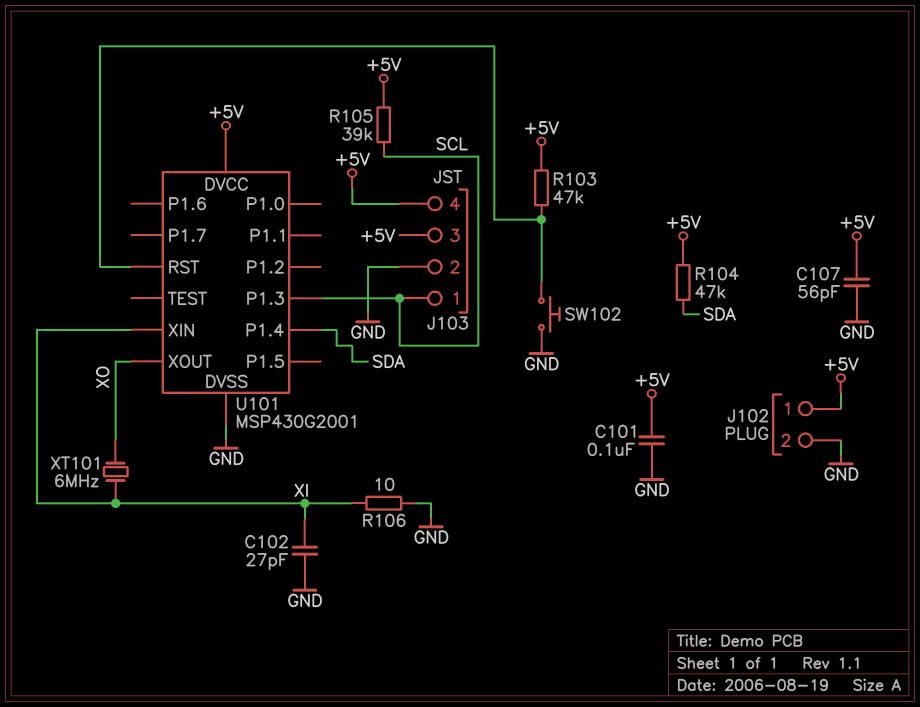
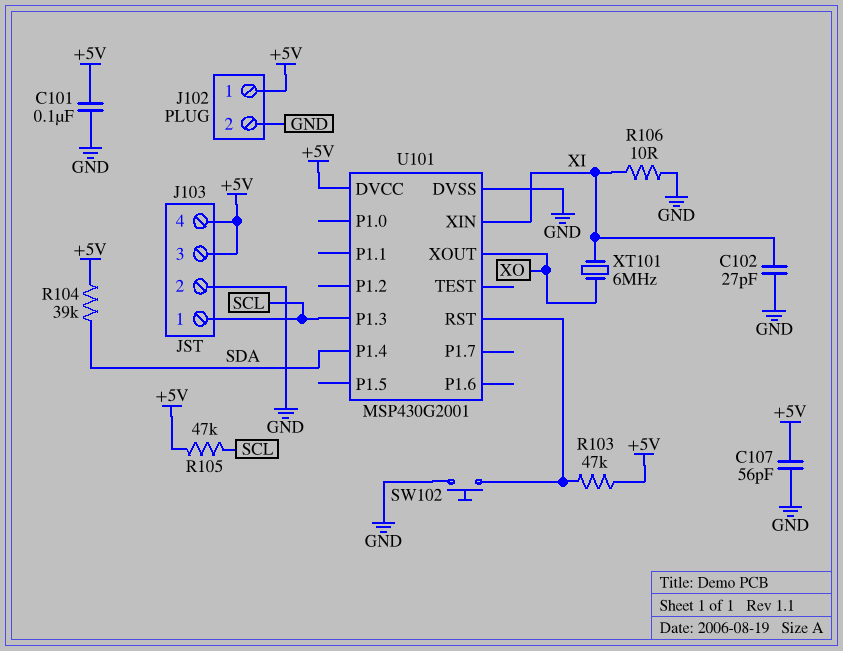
R104: 47k (+5V, SDA) -> 39k (+5V, SDA)
R105: 39k (+5V, SCL) -> 47k (+5V, SCL)

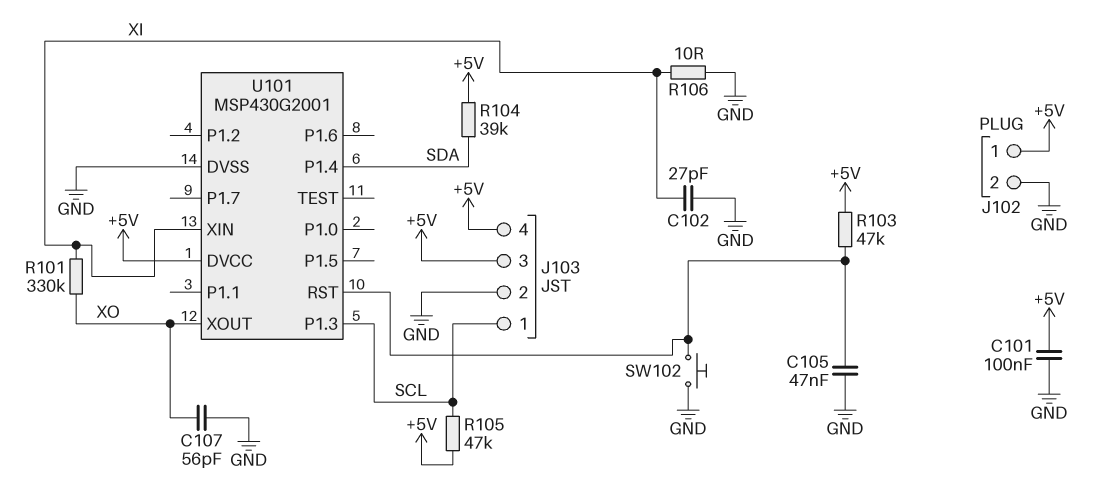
C105: none -> 47nF (GND, U101/RST)
C107: 56pF (+5V, GND) -> 56pF (GND, XO)
R101: none -> 330k (XI, XO)
XT101: 6MHz (XI, XO) -> none

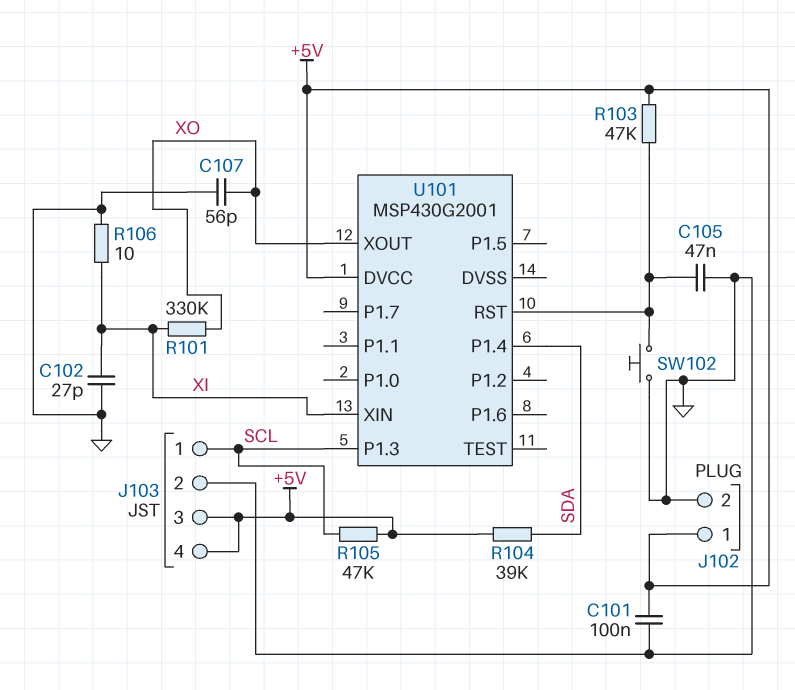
U101 pin DVSS: GND -> none

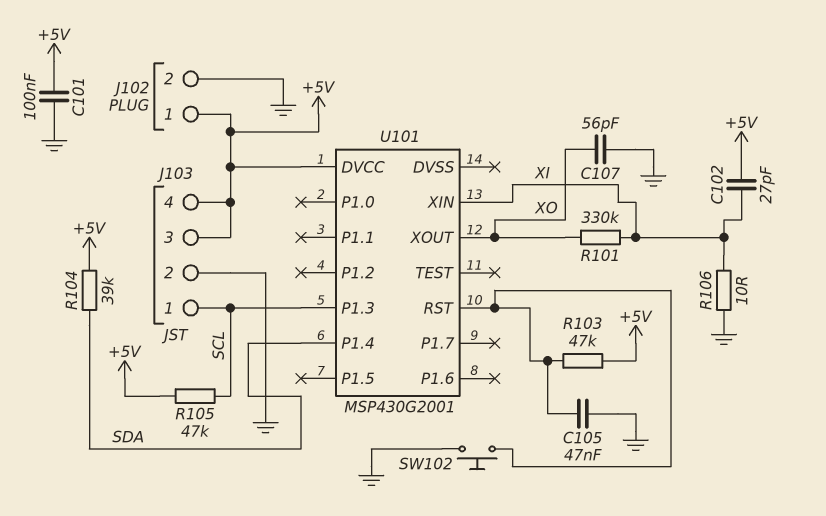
C102: 27pF (GND, XI) -> 27pF (+5V, XI)

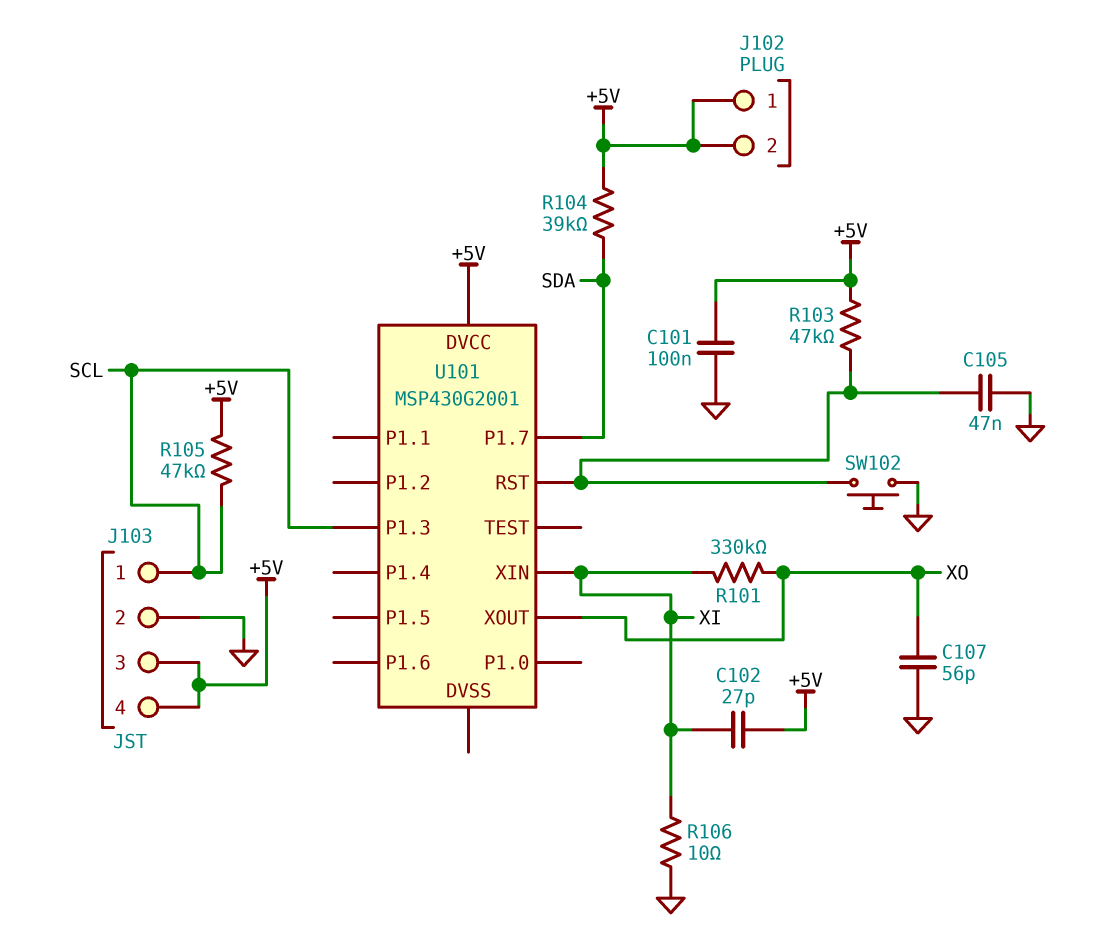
J102 pin 2: GND -> +5V
U101 pin P1.4: SDA -> none
U101 pin P1.7: none -> SDA

